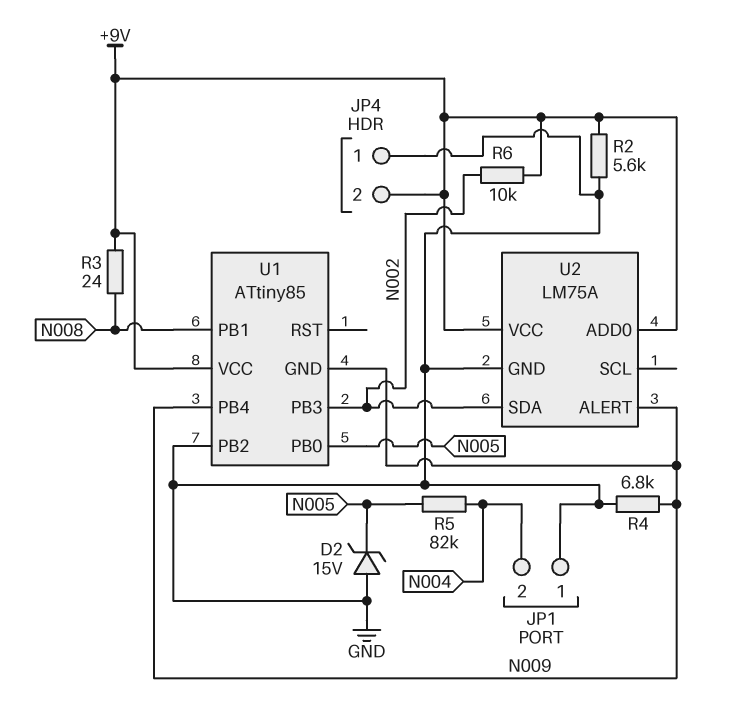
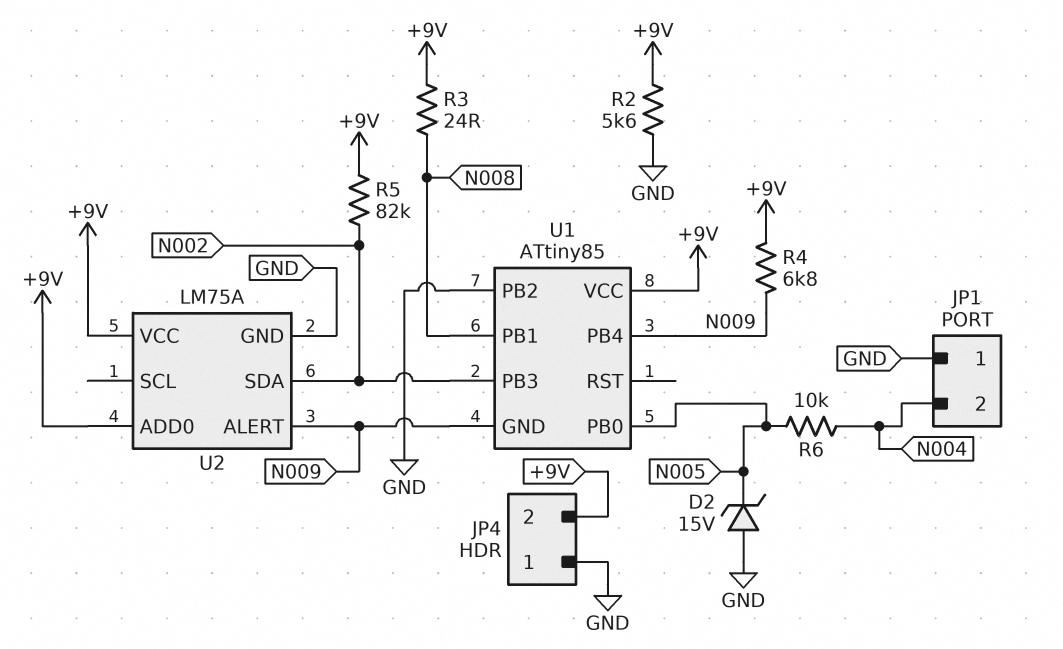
R4: 6.8k (GND, N009) -> 6.8k (+9V, N009)
R5: 82k (N004, N005) -> 82k (+9V, N002)
R6: 10k (+9V, N002) -> 10k (N004, N005)

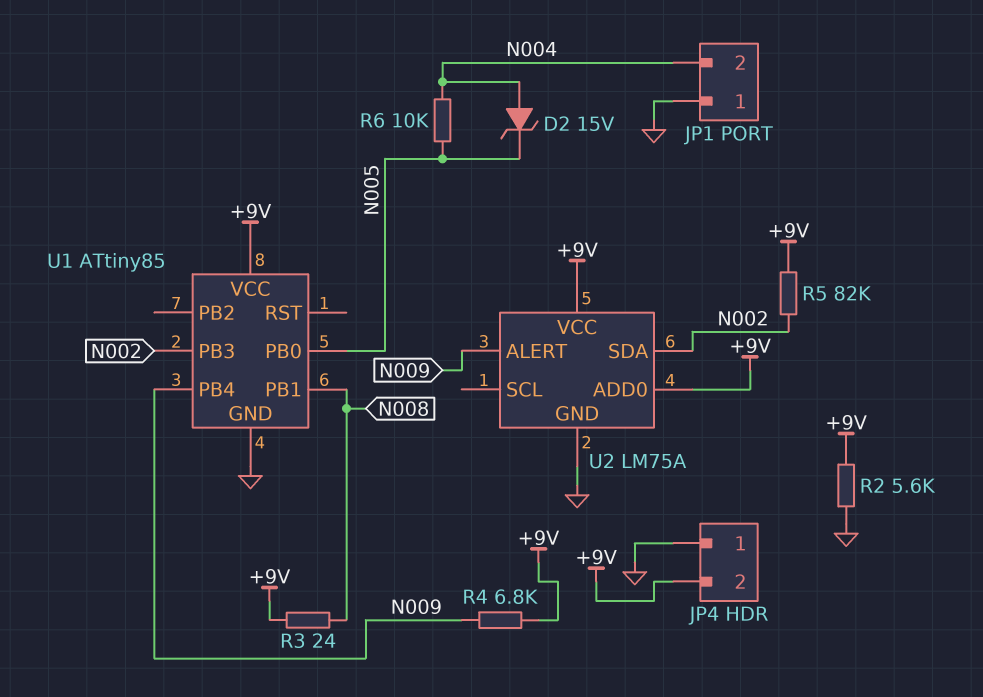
D2: zener 15V (A GND, K N005) -> zener 15V (A N004, K N005)
U1 pin GND: N009 -> GND
U1 pin PB2: GND -> none

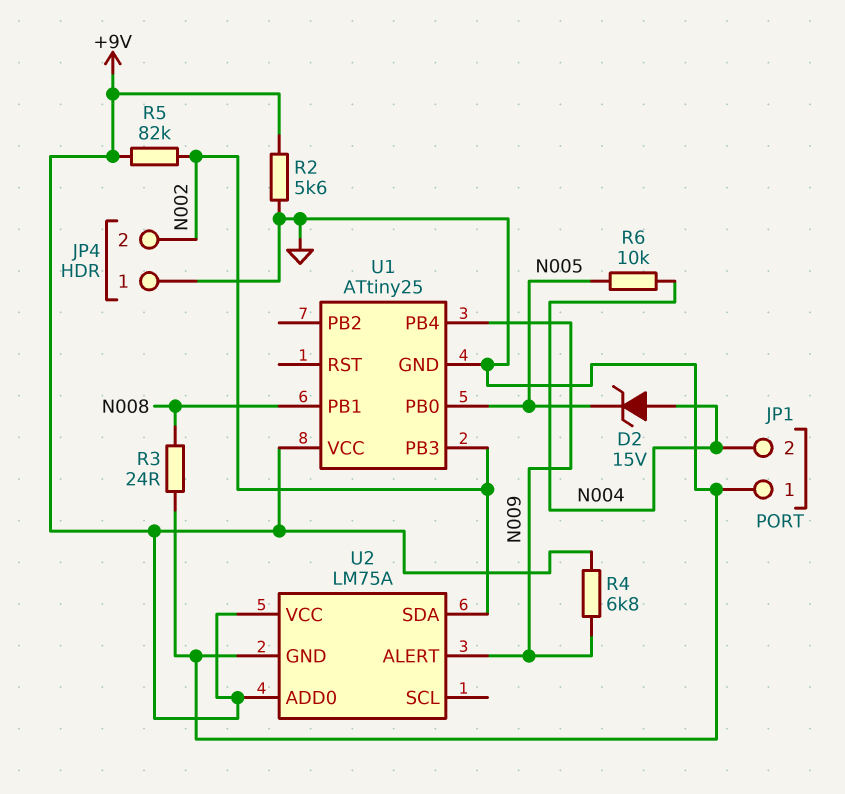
JP4 pin 2: +9V -> N002
R3: 24 (+9V, N008) -> 24 (GND, N008)
U1: ATtiny85 -> ATtiny25

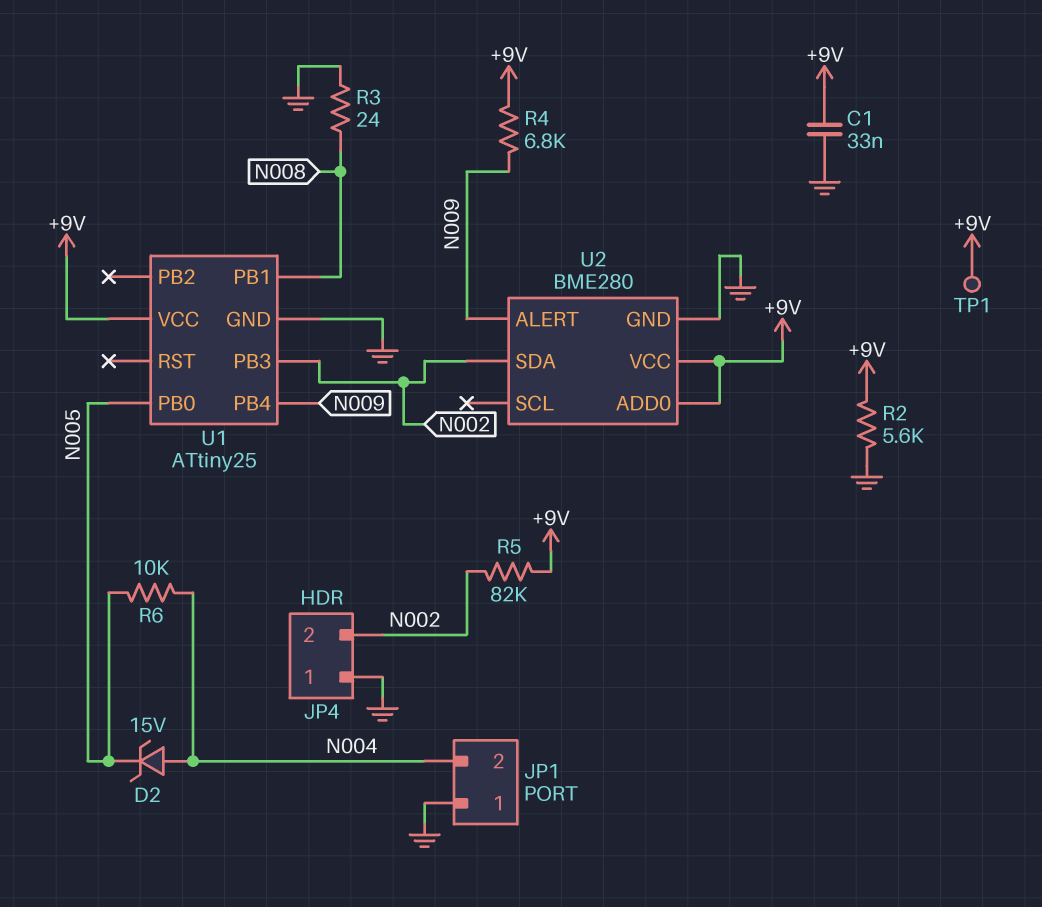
C1: none -> 33nF (+9V, GND)
TP1: none -> test point (+9V)
U2: LM75A -> BME280

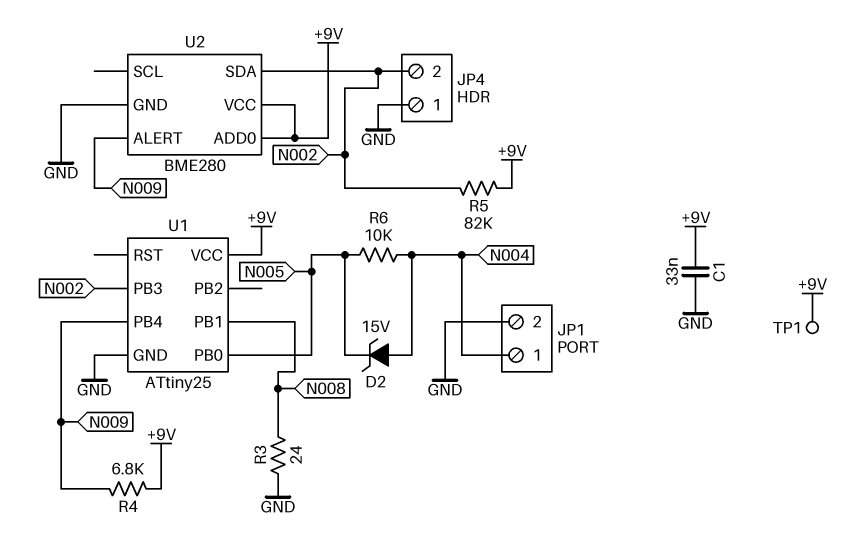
JP1 pin 1: GND -> N004
JP1 pin 2: N004 -> GND
R2: 5.6k (+9V, GND) -> none

